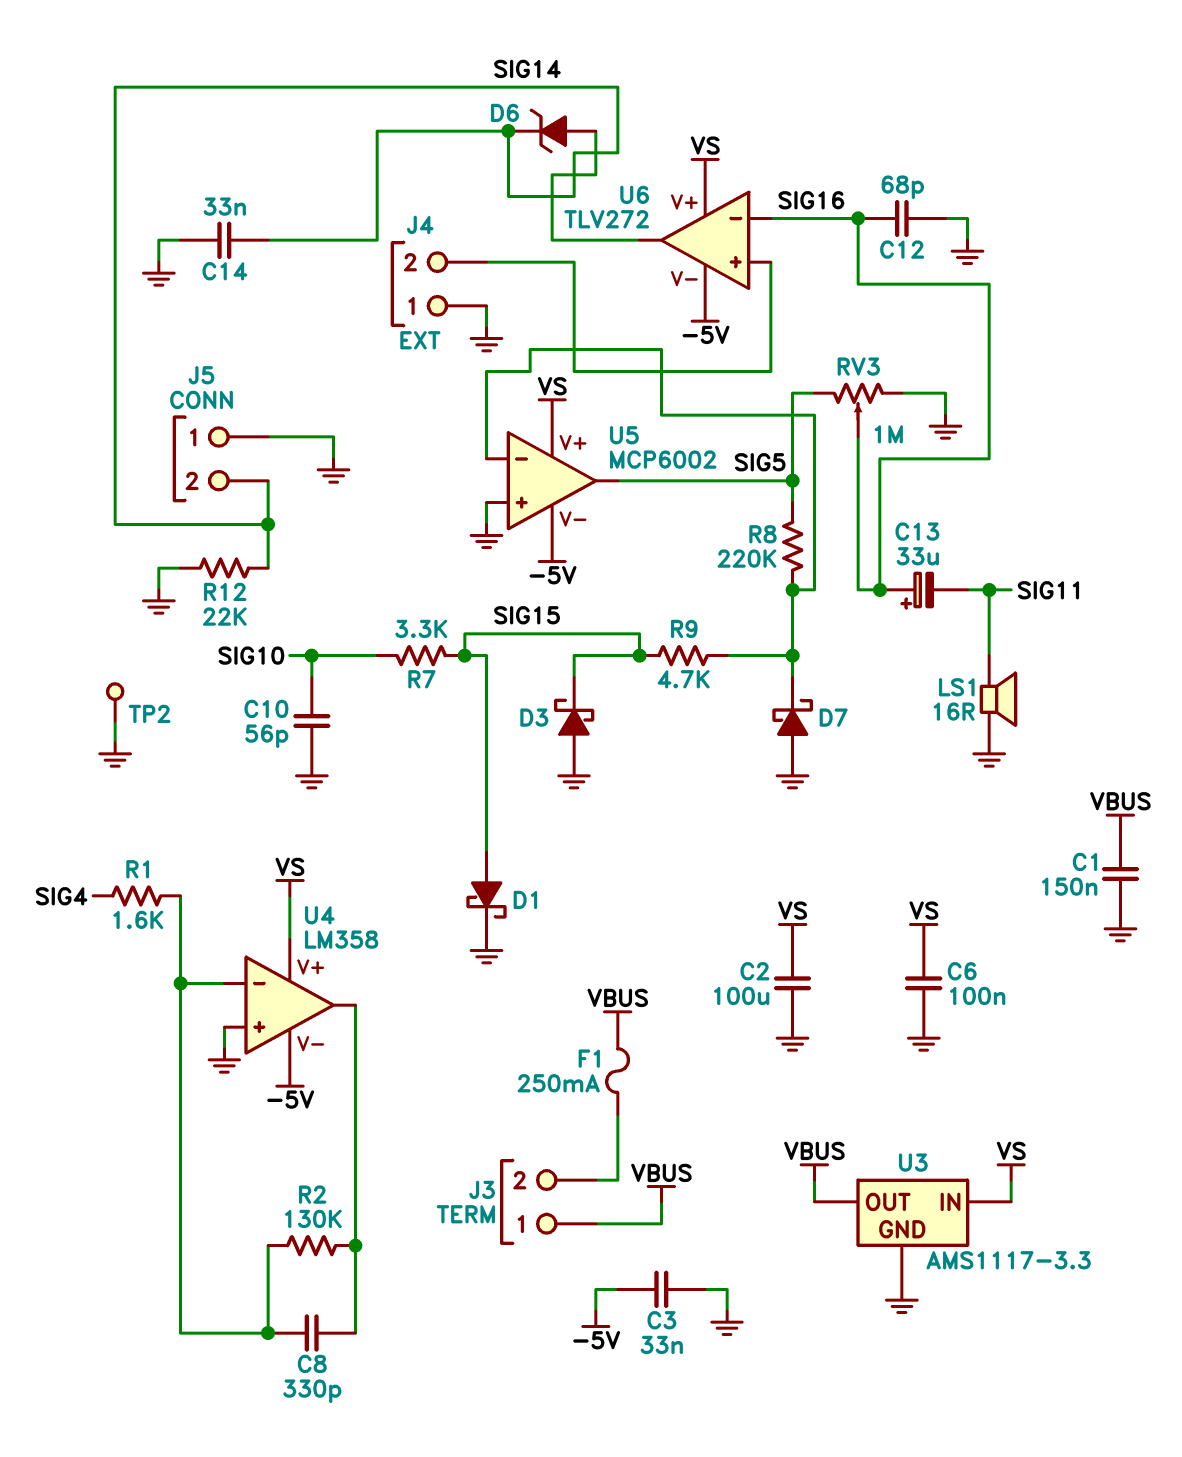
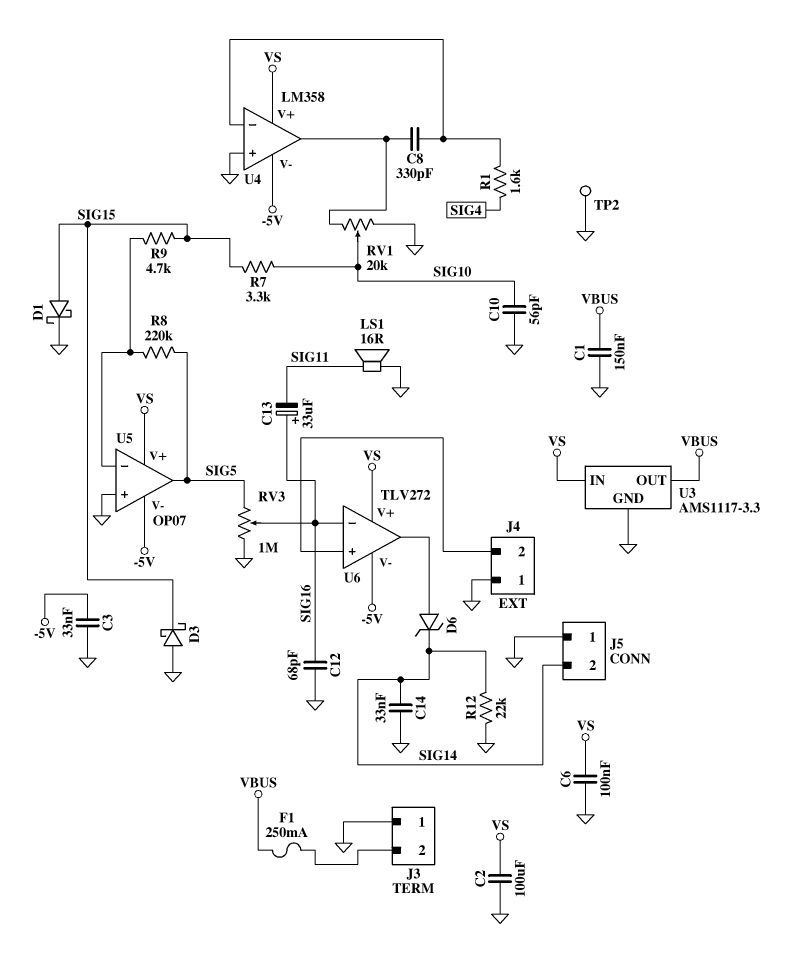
D7: schottky (A GND, K U5/in-) -> none
J3 pin 1: VBUS -> GND
R2: 130k (U4/in-, U4/out) -> none
RV1: none -> 20k (GND, U4/out, wiper SIG10)
U5: MCP6002 -> OP07

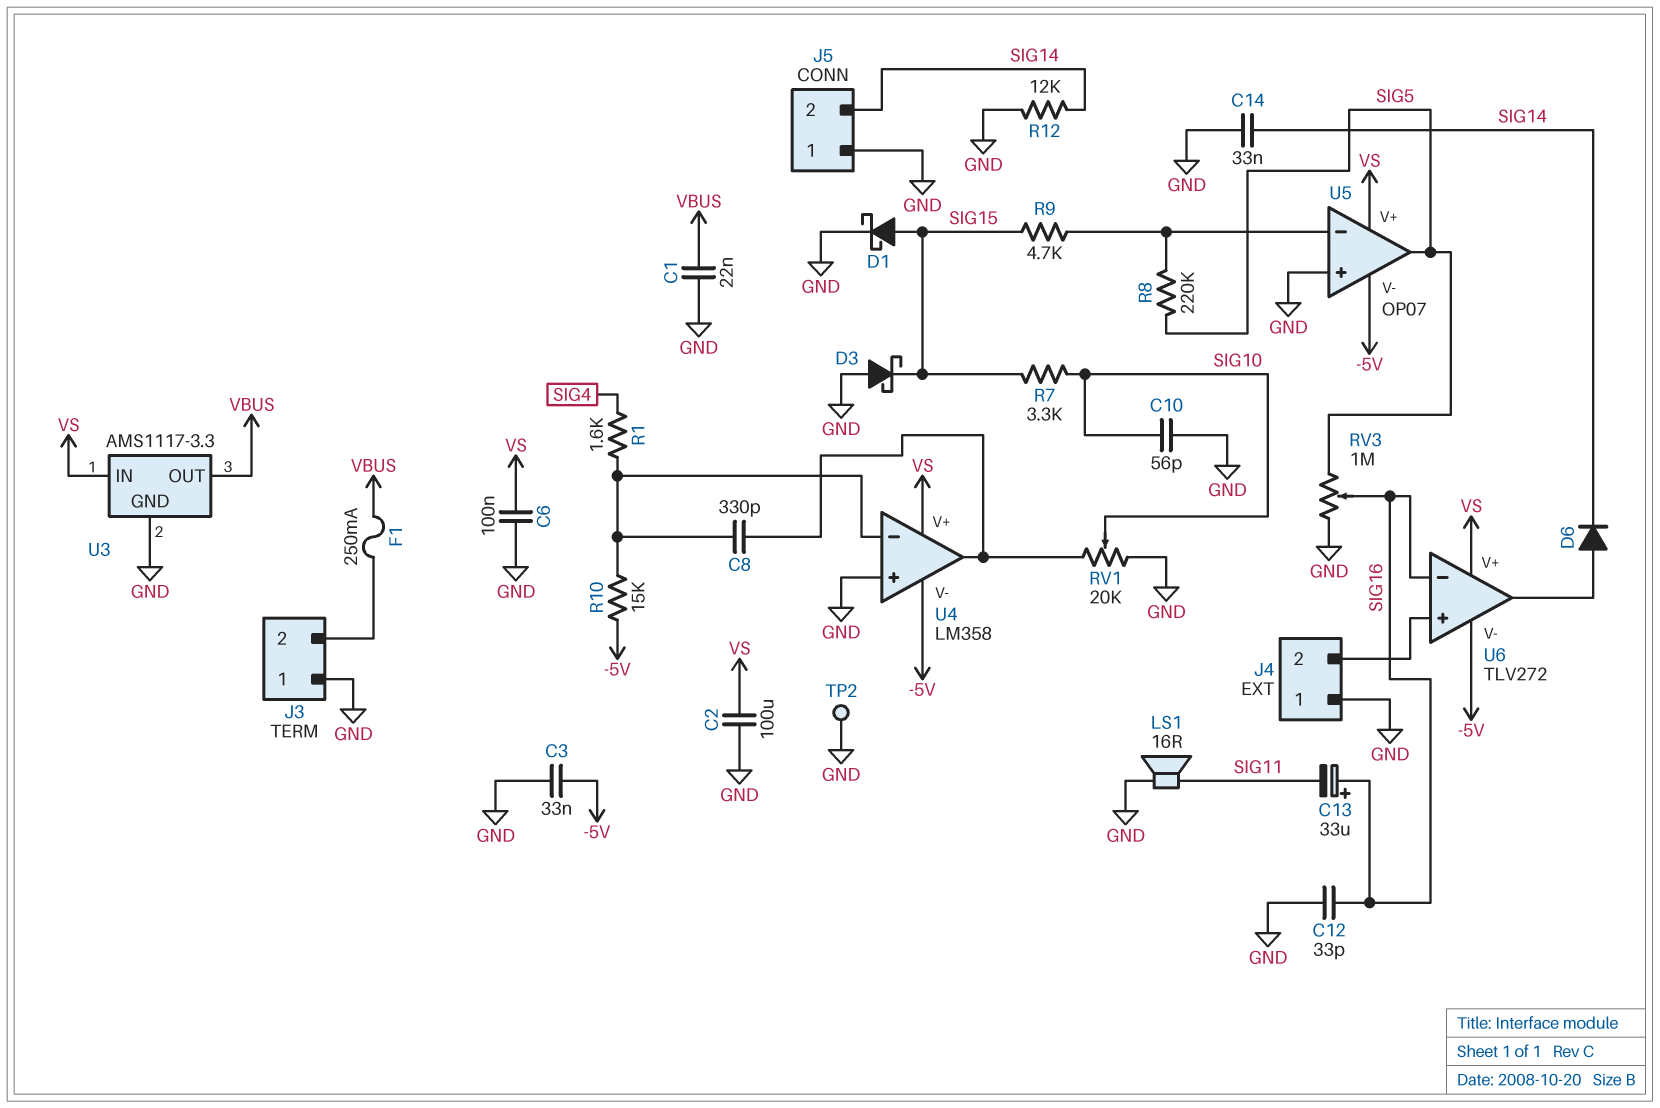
C1: 150nF (GND, VBUS) -> 22nF (GND, VBUS)
C12: 68pF (GND, SIG16) -> 33pF (GND, SIG16)
D6: zener (A U6/out, K SIG14) -> diode (A U6/out, K SIG14)
R10: none -> 15k (-5V, U4/in-)
R12: 22k (GND, SIG14) -> 12k (GND, SIG14)

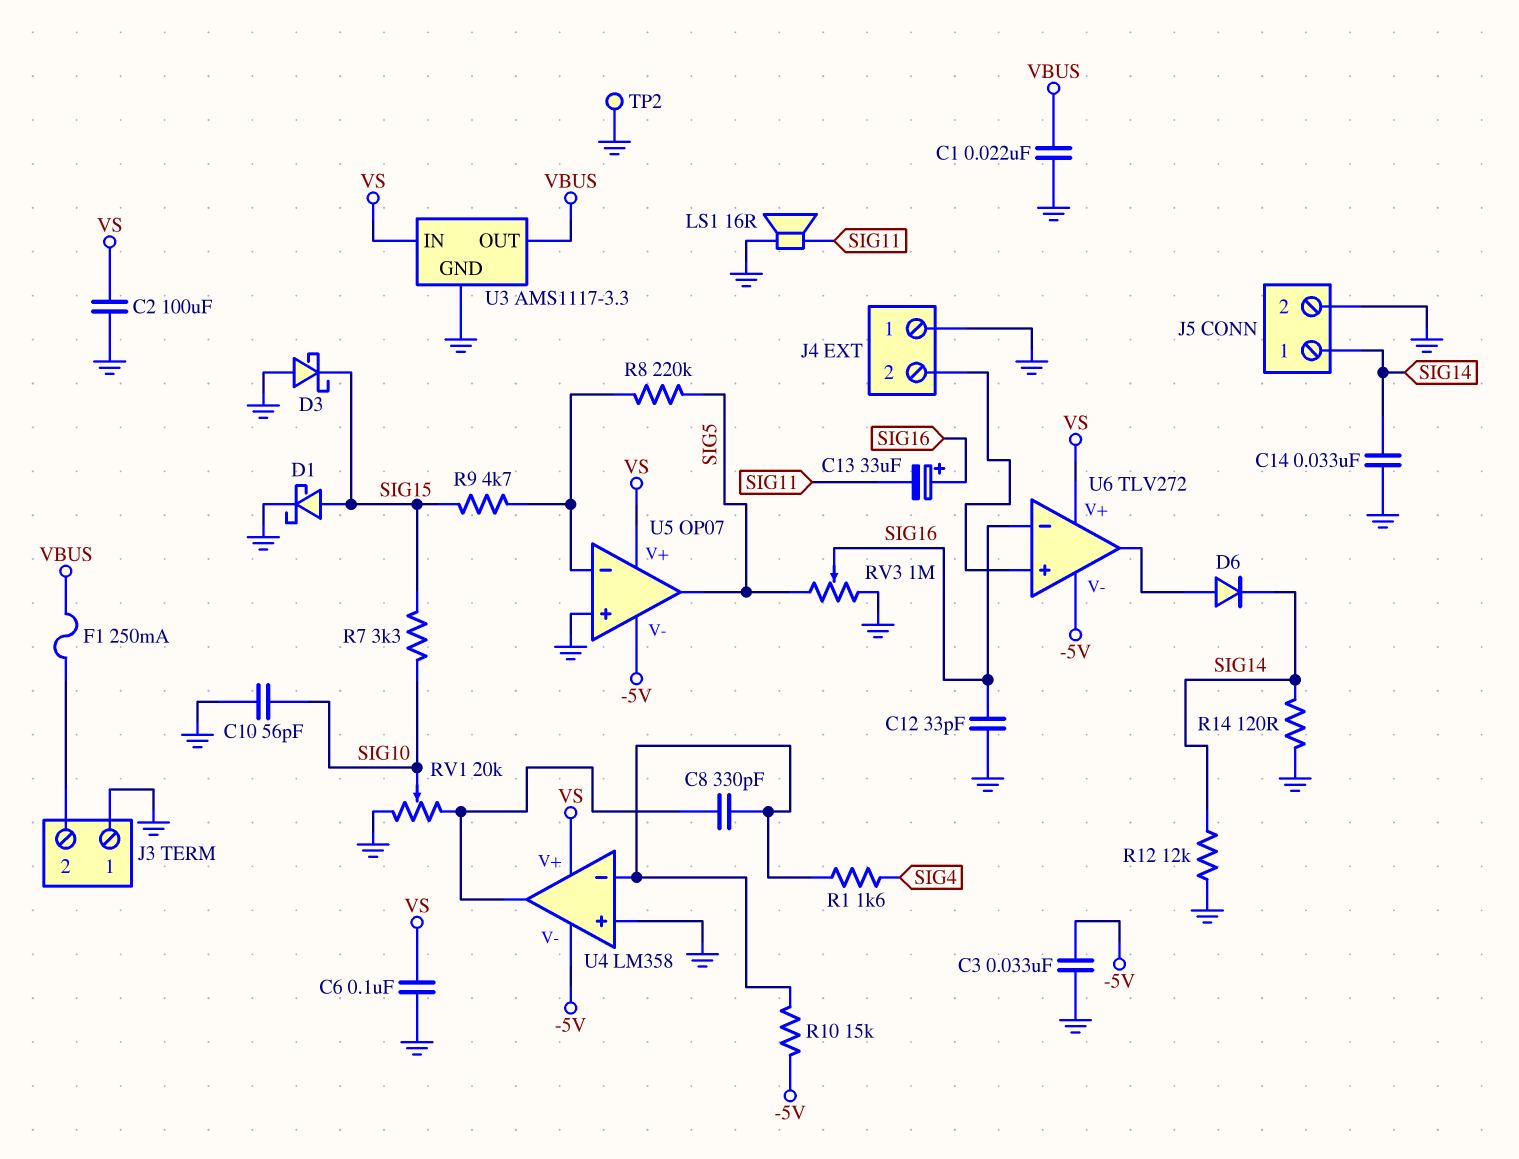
J5 pin 1: GND -> SIG14
J5 pin 2: SIG14 -> GND
R14: none -> 120 (GND, SIG14)

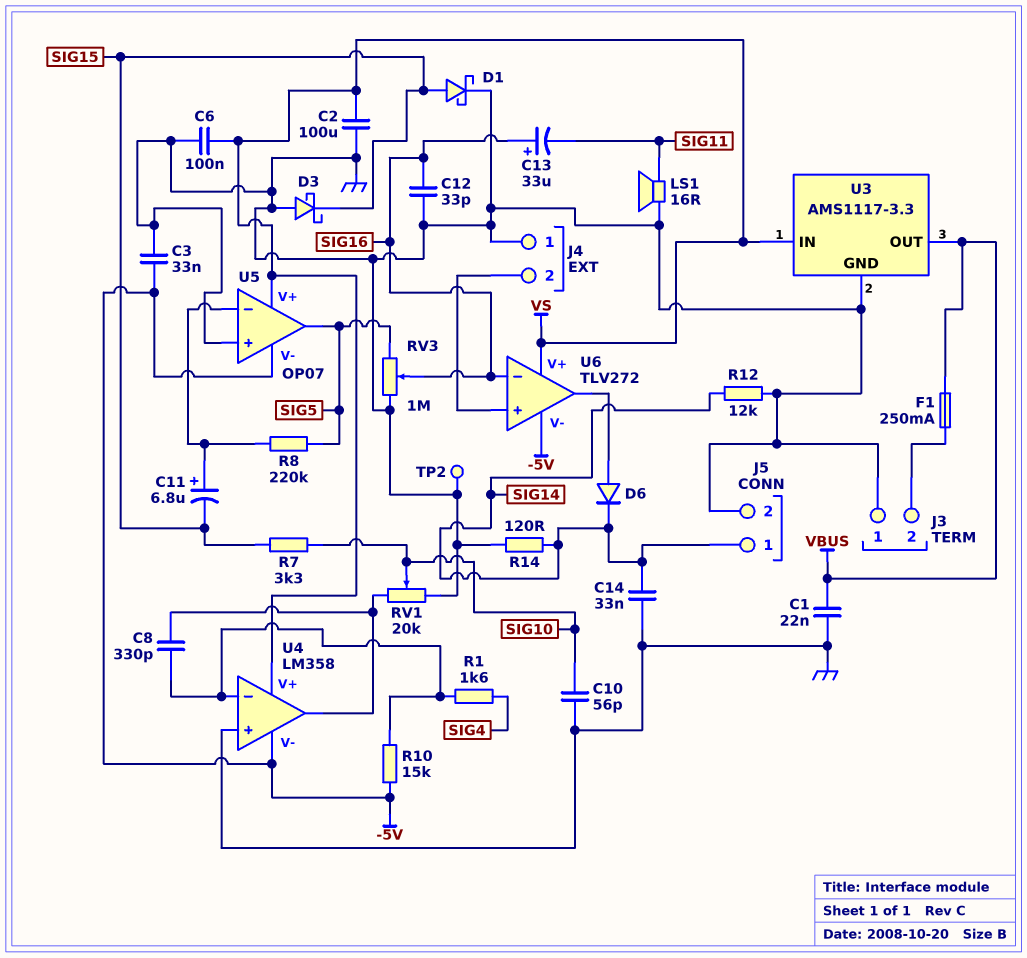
C11: none -> 6.8uF (plus U5/in-, minus SIG15)
R9: 4.7k (SIG15, U5/in-) -> none

